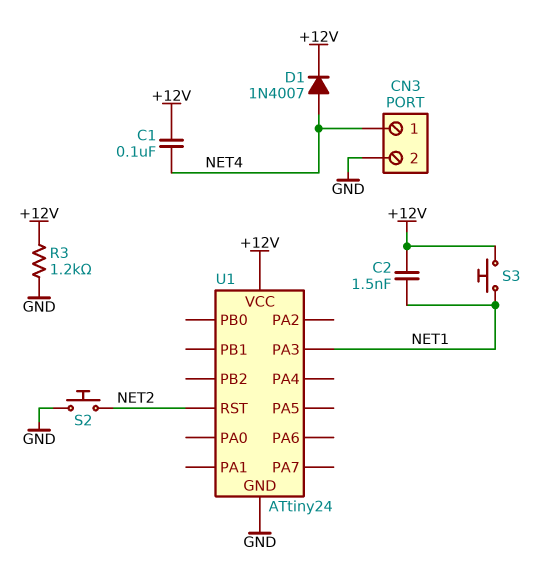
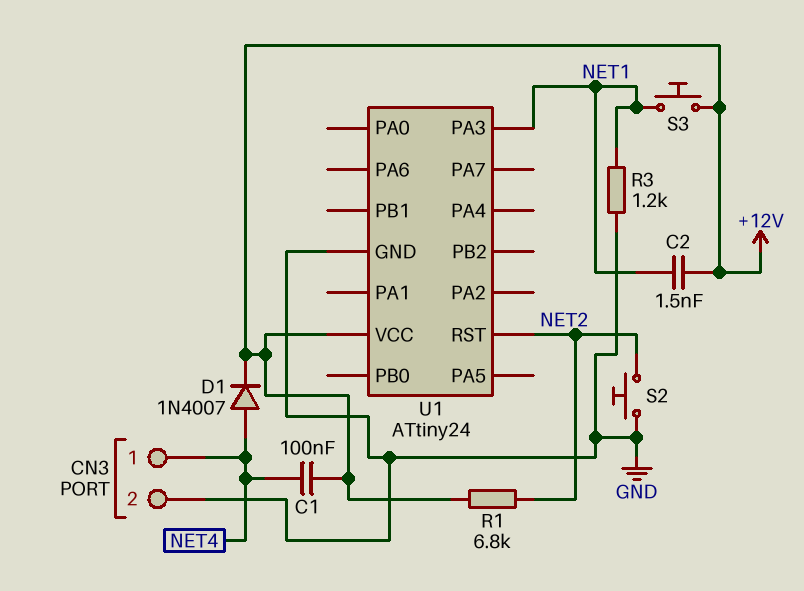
R1: none -> 6.8k (+12V, NET2)
R3: 1.2k (+12V, GND) -> 1.2k (GND, NET1)

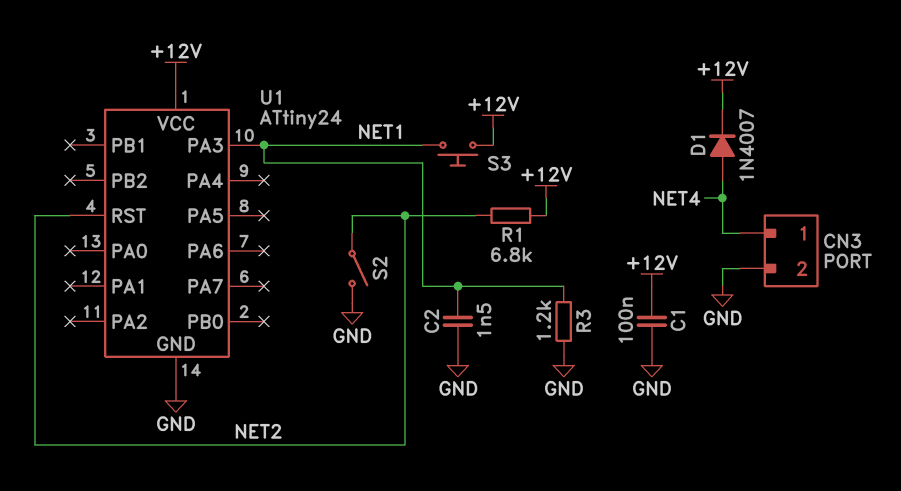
C1: 100nF (+12V, NET4) -> 100nF (+12V, GND)
C2: 1.5nF (+12V, NET1) -> 1.5nF (GND, NET1)
S2: button (GND, NET2) -> switch (GND, NET2)

